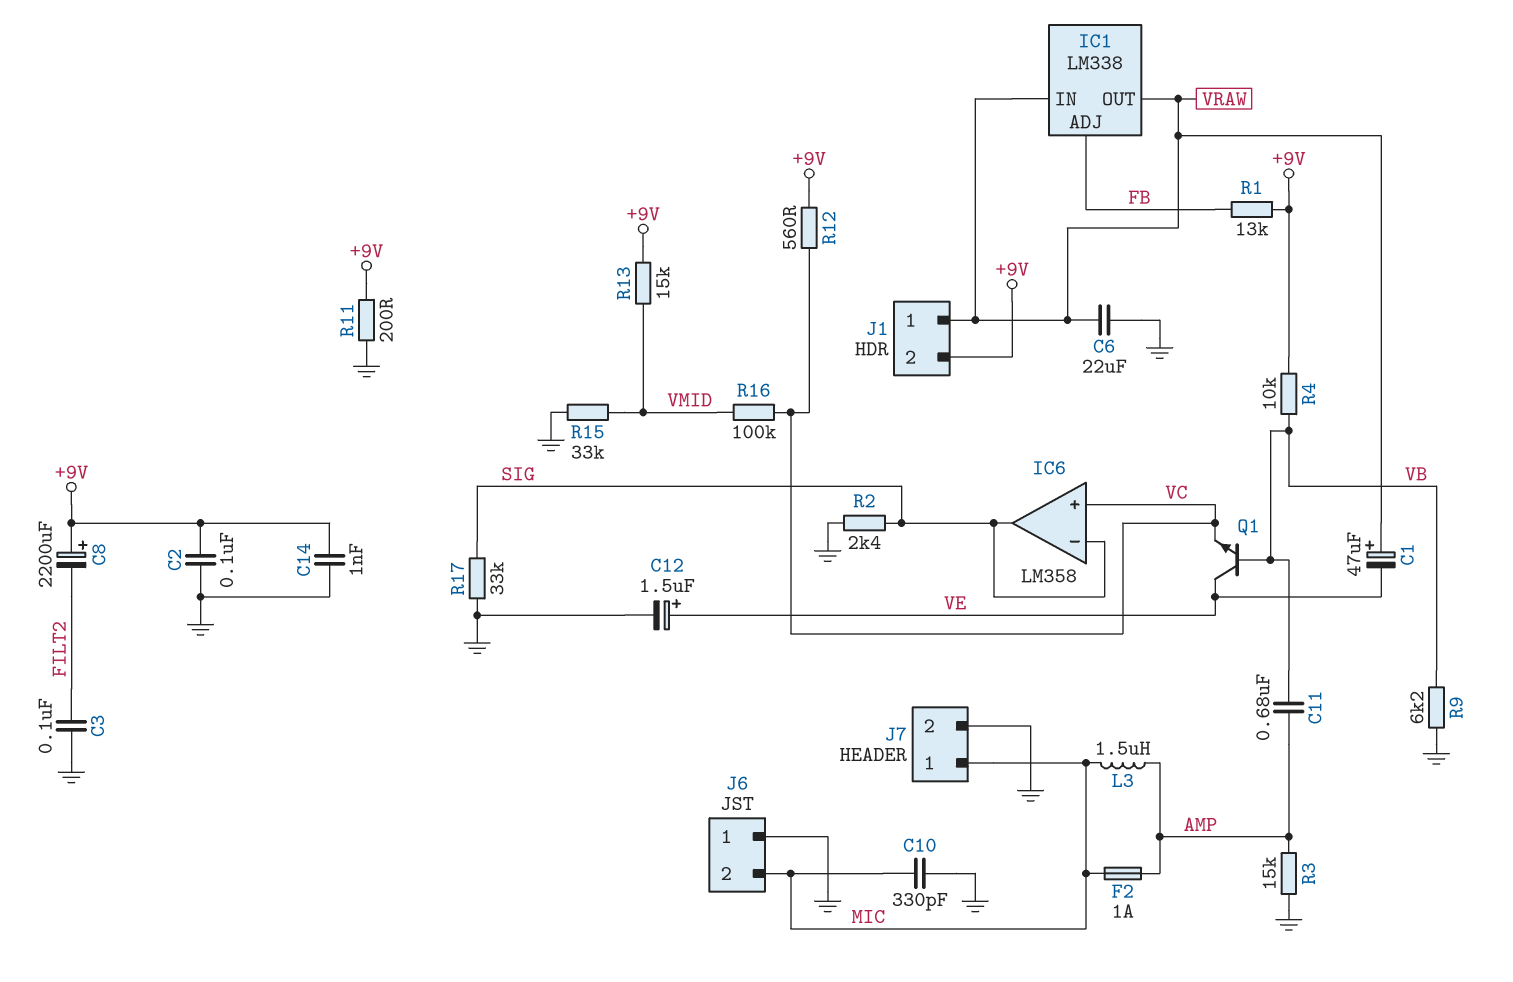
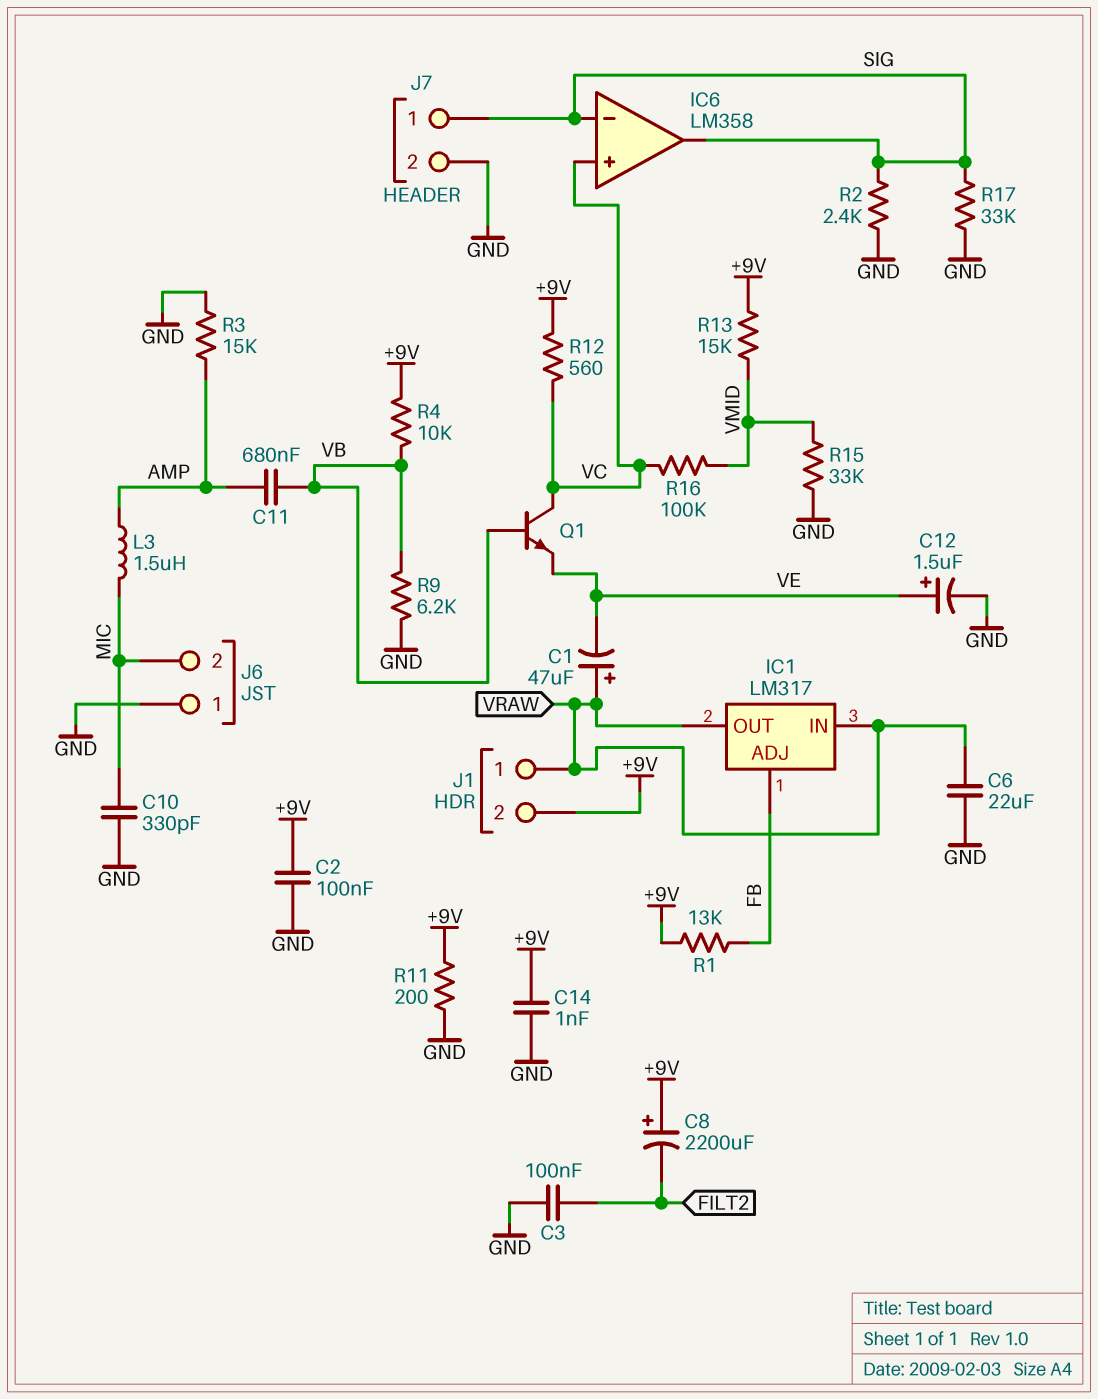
F2: 1A (AMP, MIC) -> none
IC1: LM338 -> LM317
J7 pin 1: MIC -> SIG
Q1: NPN (B VB, C VE, E VC) -> NPN (B VB, C VC, E VE)

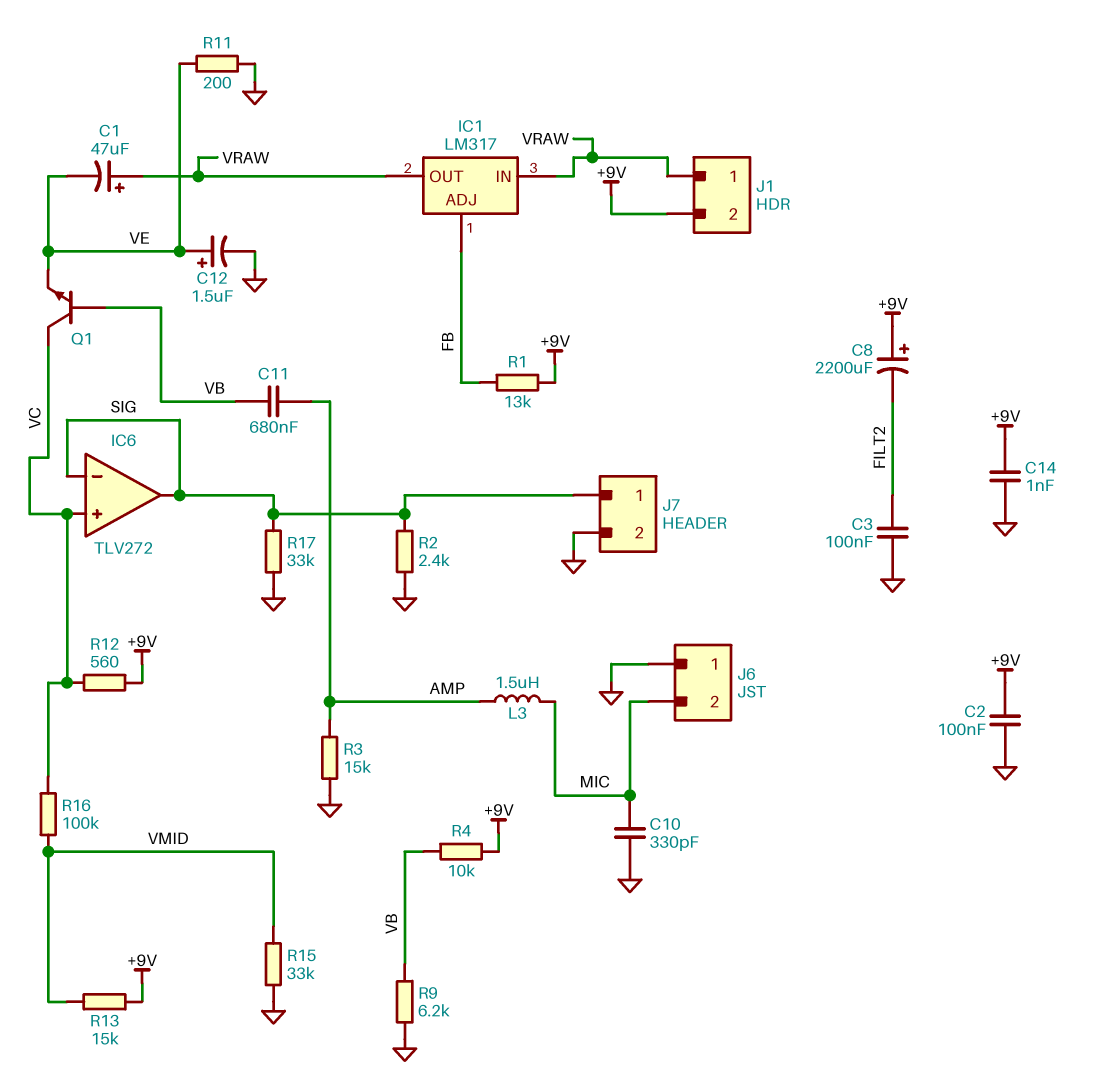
C6: 22uF (GND, VRAW) -> none
IC6: LM358 -> TLV272
R11: 200 (+9V, GND) -> 200 (GND, VE)

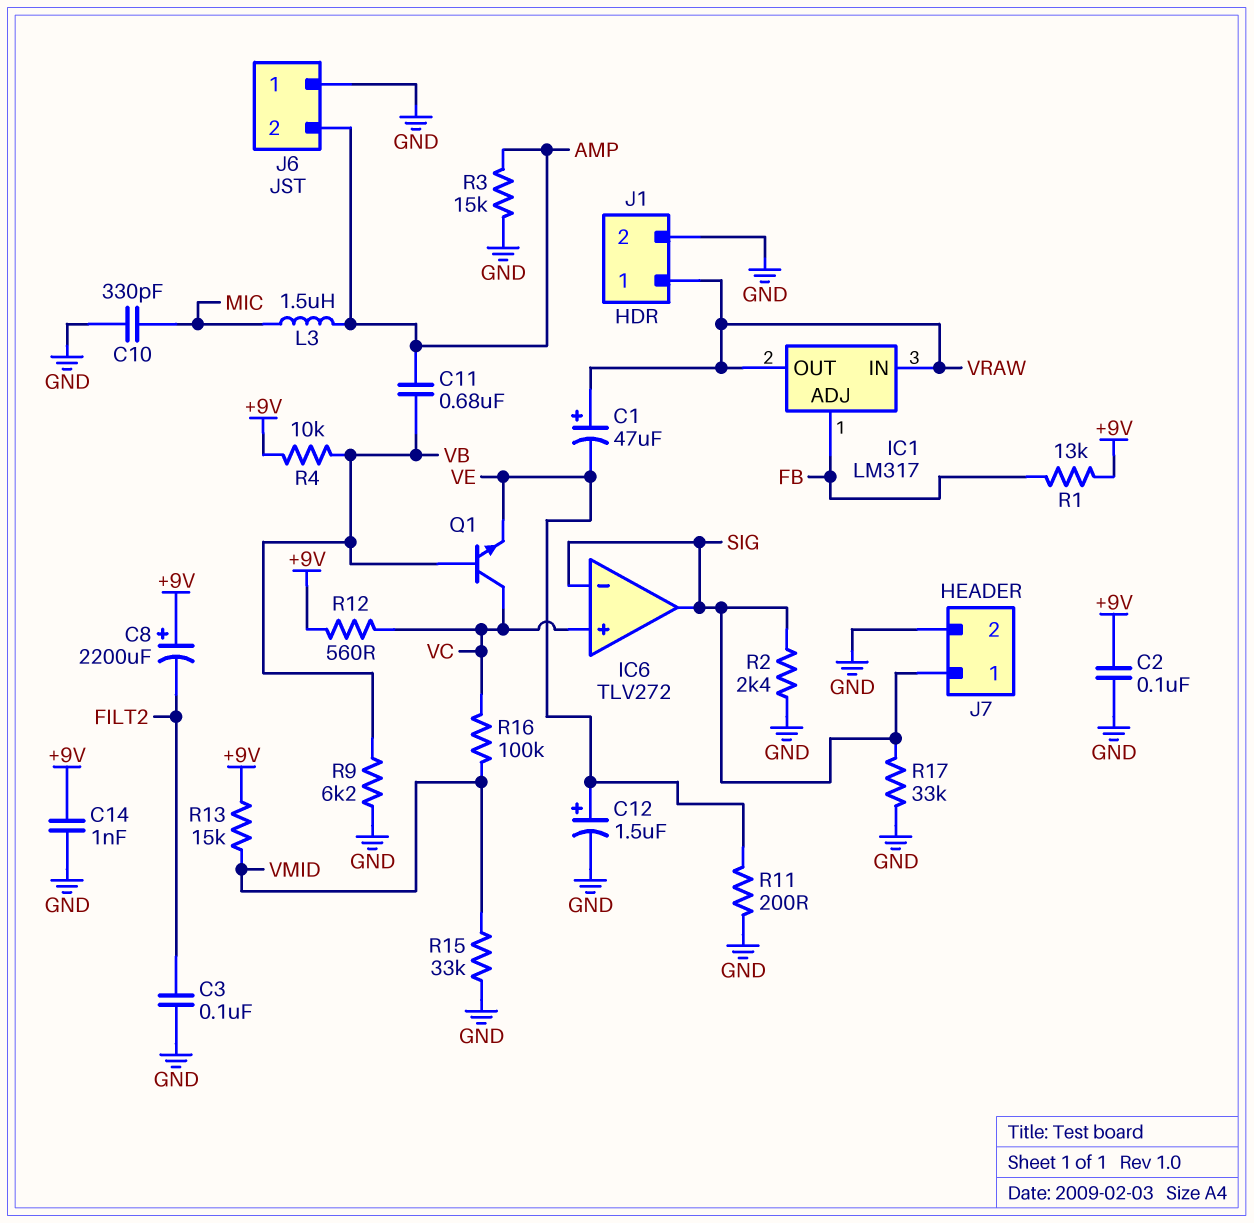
J1 pin 2: +9V -> GND
J6 pin 2: MIC -> AMP

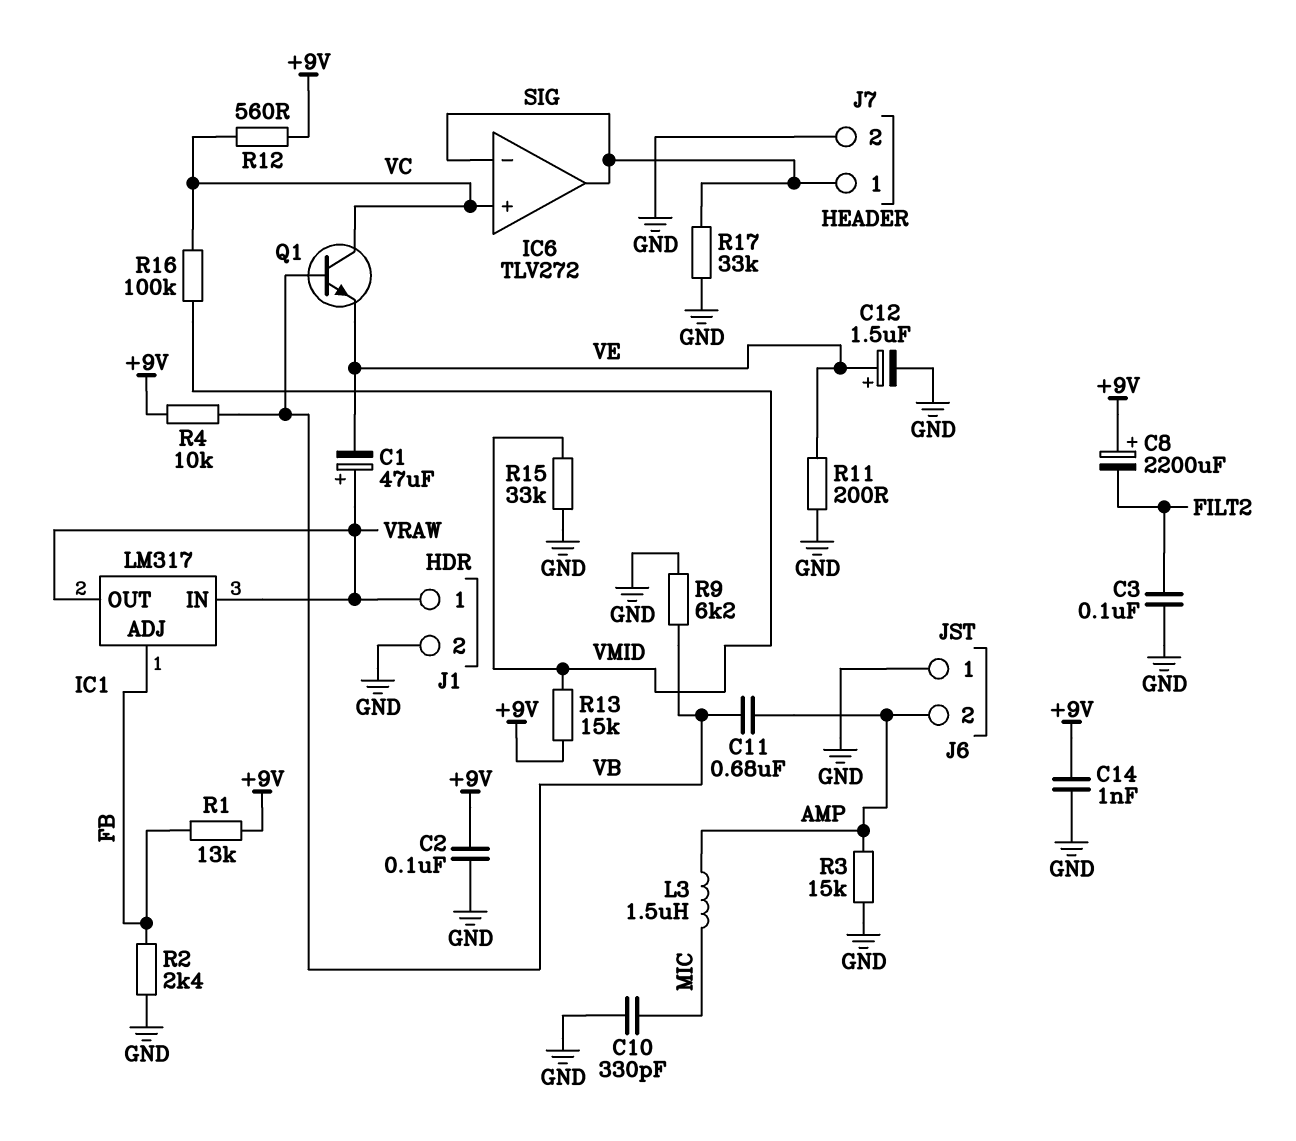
R2: 2.4k (GND, SIG) -> 2.4k (FB, GND)

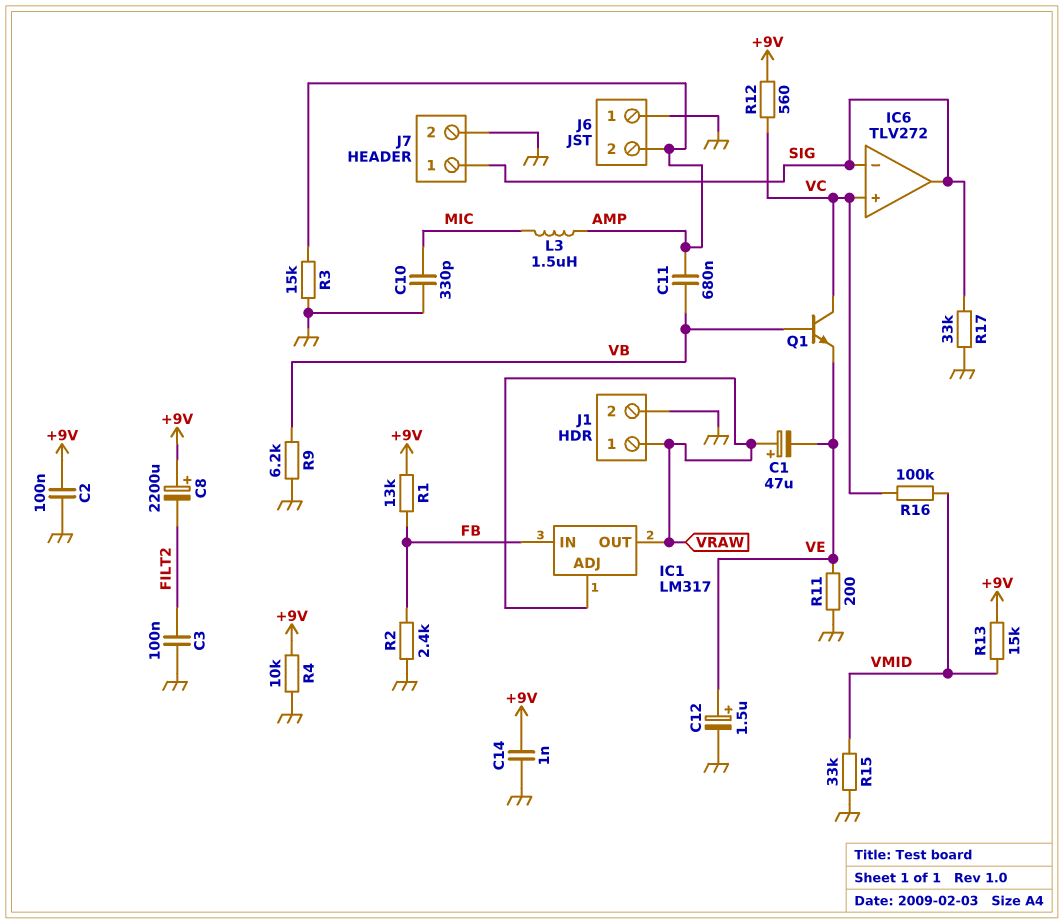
IC1 pin ADJ: FB -> VRAW
IC1 pin IN: VRAW -> FB
R4: 10k (+9V, VB) -> 10k (+9V, GND)

